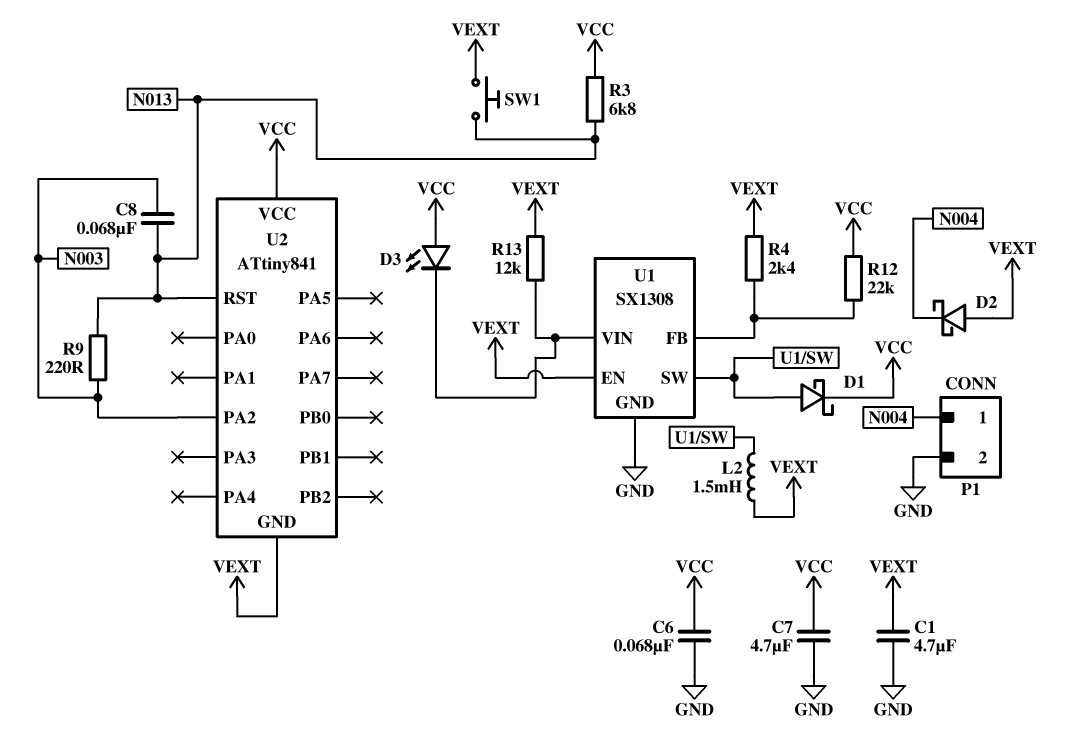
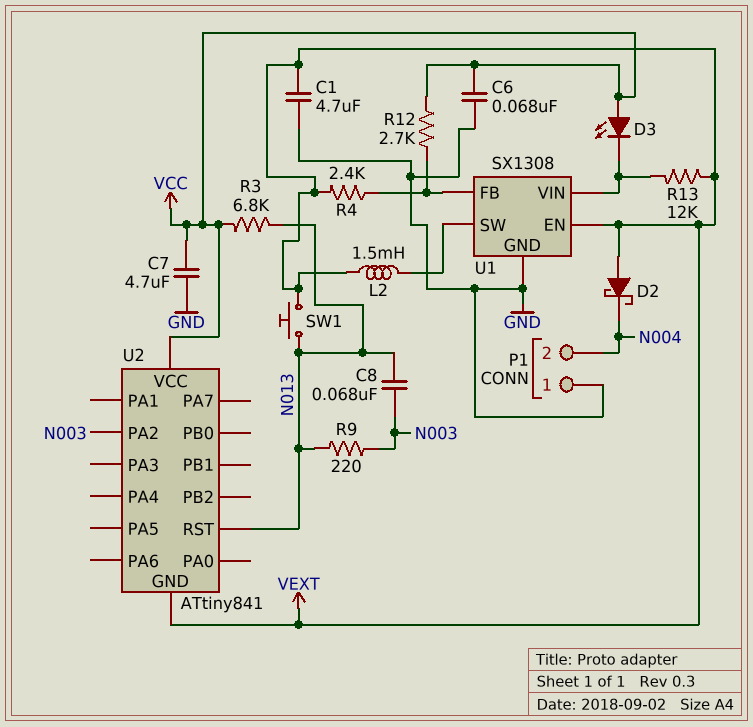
D1: schottky (A U1/SW, K VCC) -> none
P1 pin 1: N004 -> GND
P1 pin 2: GND -> N004
R12: 22k (U1/FB, VCC) -> 2.7k (U1/FB, VCC)

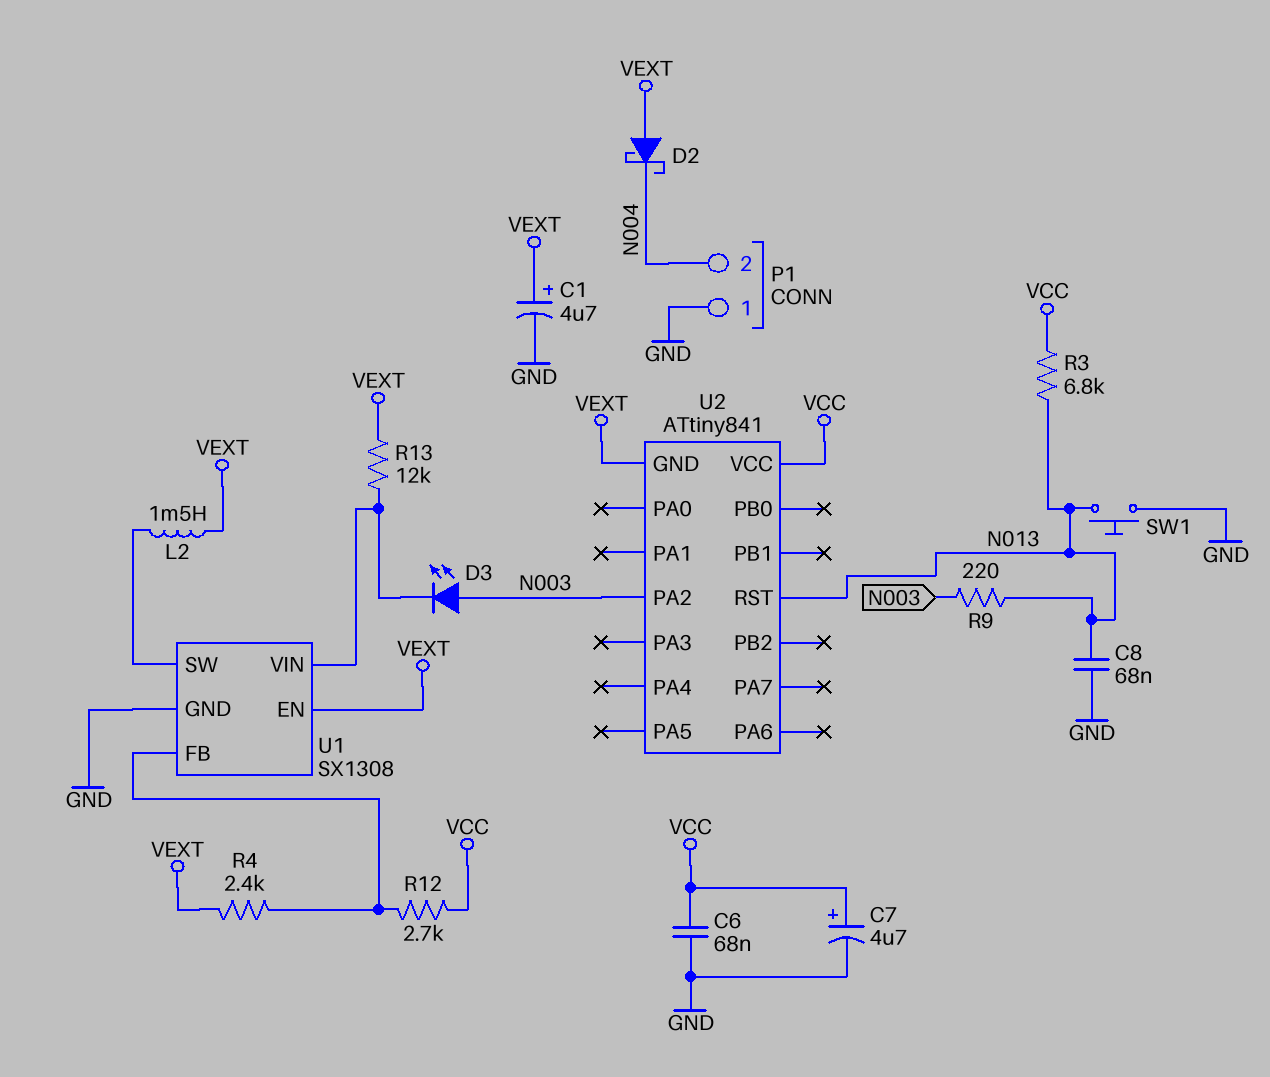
C1: 4.7uF (GND, VEXT) -> 4.7uF (plus VEXT, minus GND)
C7: 4.7uF (GND, VCC) -> 4.7uF (plus VCC, minus GND)
C8: 68nF (N003, N013) -> 68nF (GND, N013)
D3: LED (A VCC, K U1/VIN) -> LED (A N003, K U1/VIN)
SW1: button (N013, VEXT) -> button (GND, N013)

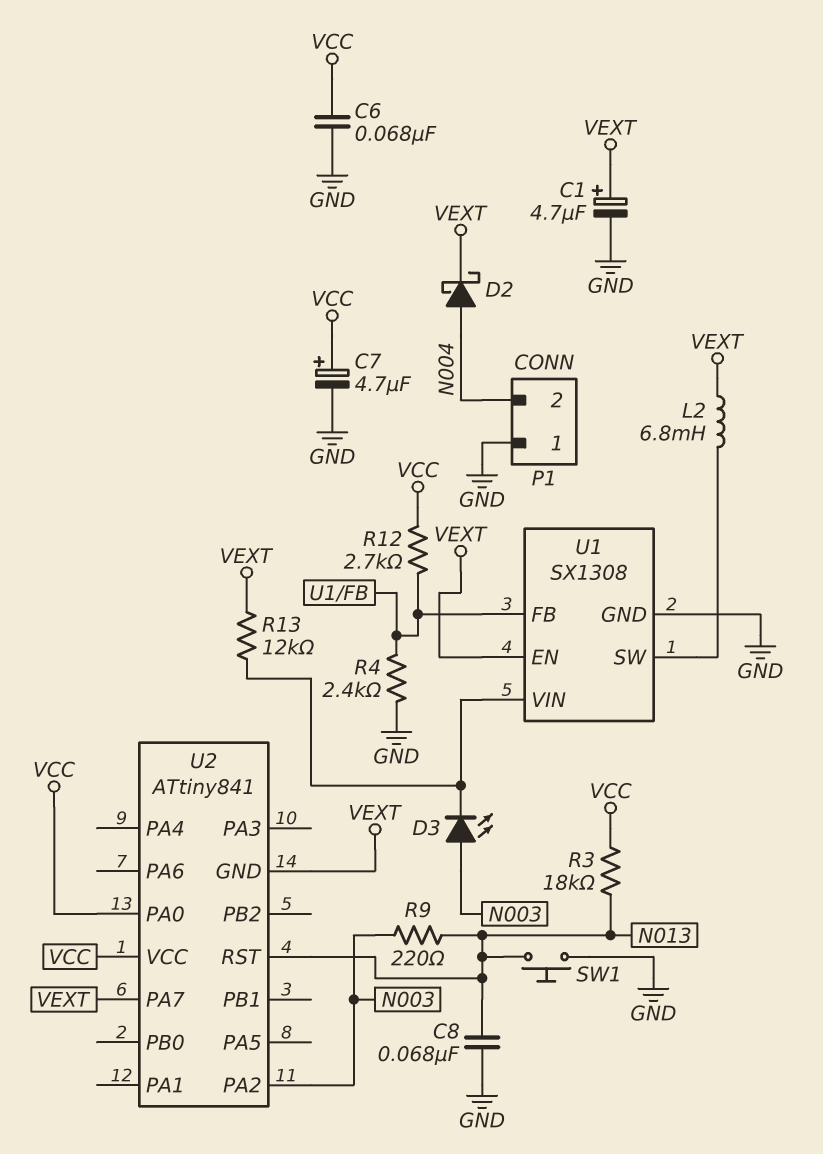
D2: schottky (A VEXT, K N004) -> schottky (A N004, K VEXT)
L2: 1.5mH (U1/SW, VEXT) -> 6.8mH (U1/SW, VEXT)
R3: 6.8k (N013, VCC) -> 18k (N013, VCC)
R4: 2.4k (U1/FB, VEXT) -> 2.4k (GND, U1/FB)
U2 pin PA0: none -> VCC
U2 pin PA7: none -> VEXT

